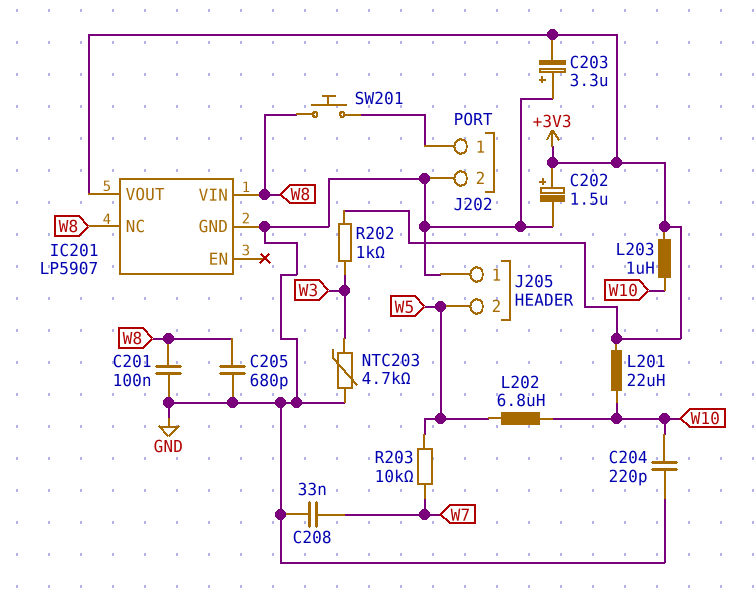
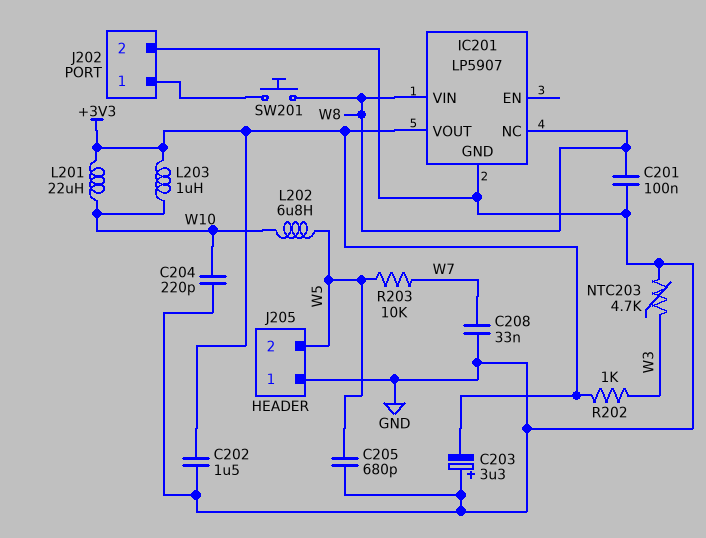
C202: 1.5uF (plus +3V3, minus GND) -> 1.5uF (+3V3, GND)
C205: 680pF (GND, W8) -> 680pF (GND, W5)

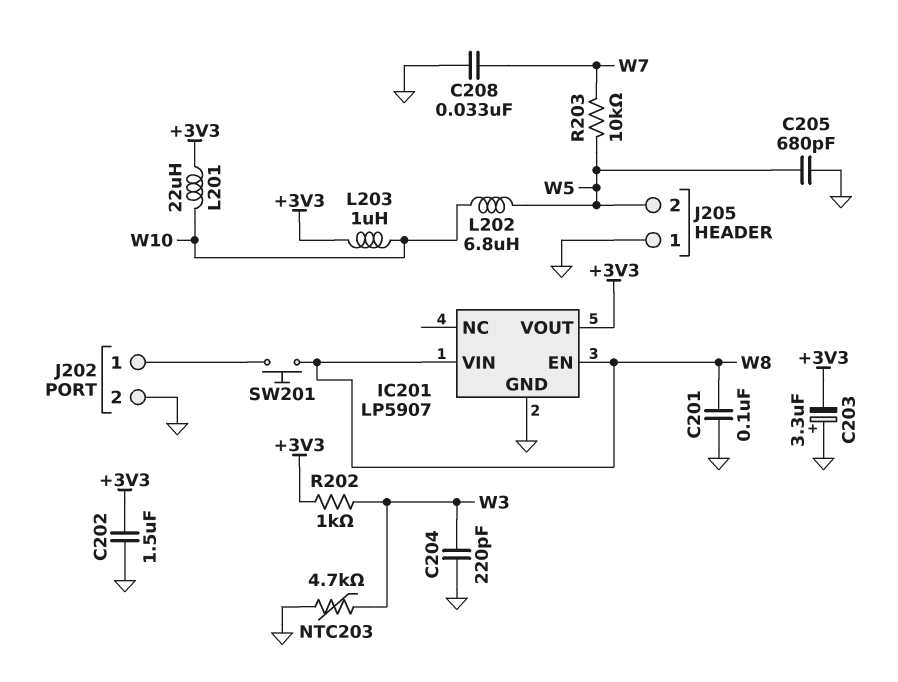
C204: 220pF (GND, W10) -> 220pF (GND, W3)
IC201 pin EN: none -> W8
IC201 pin NC: W8 -> none

